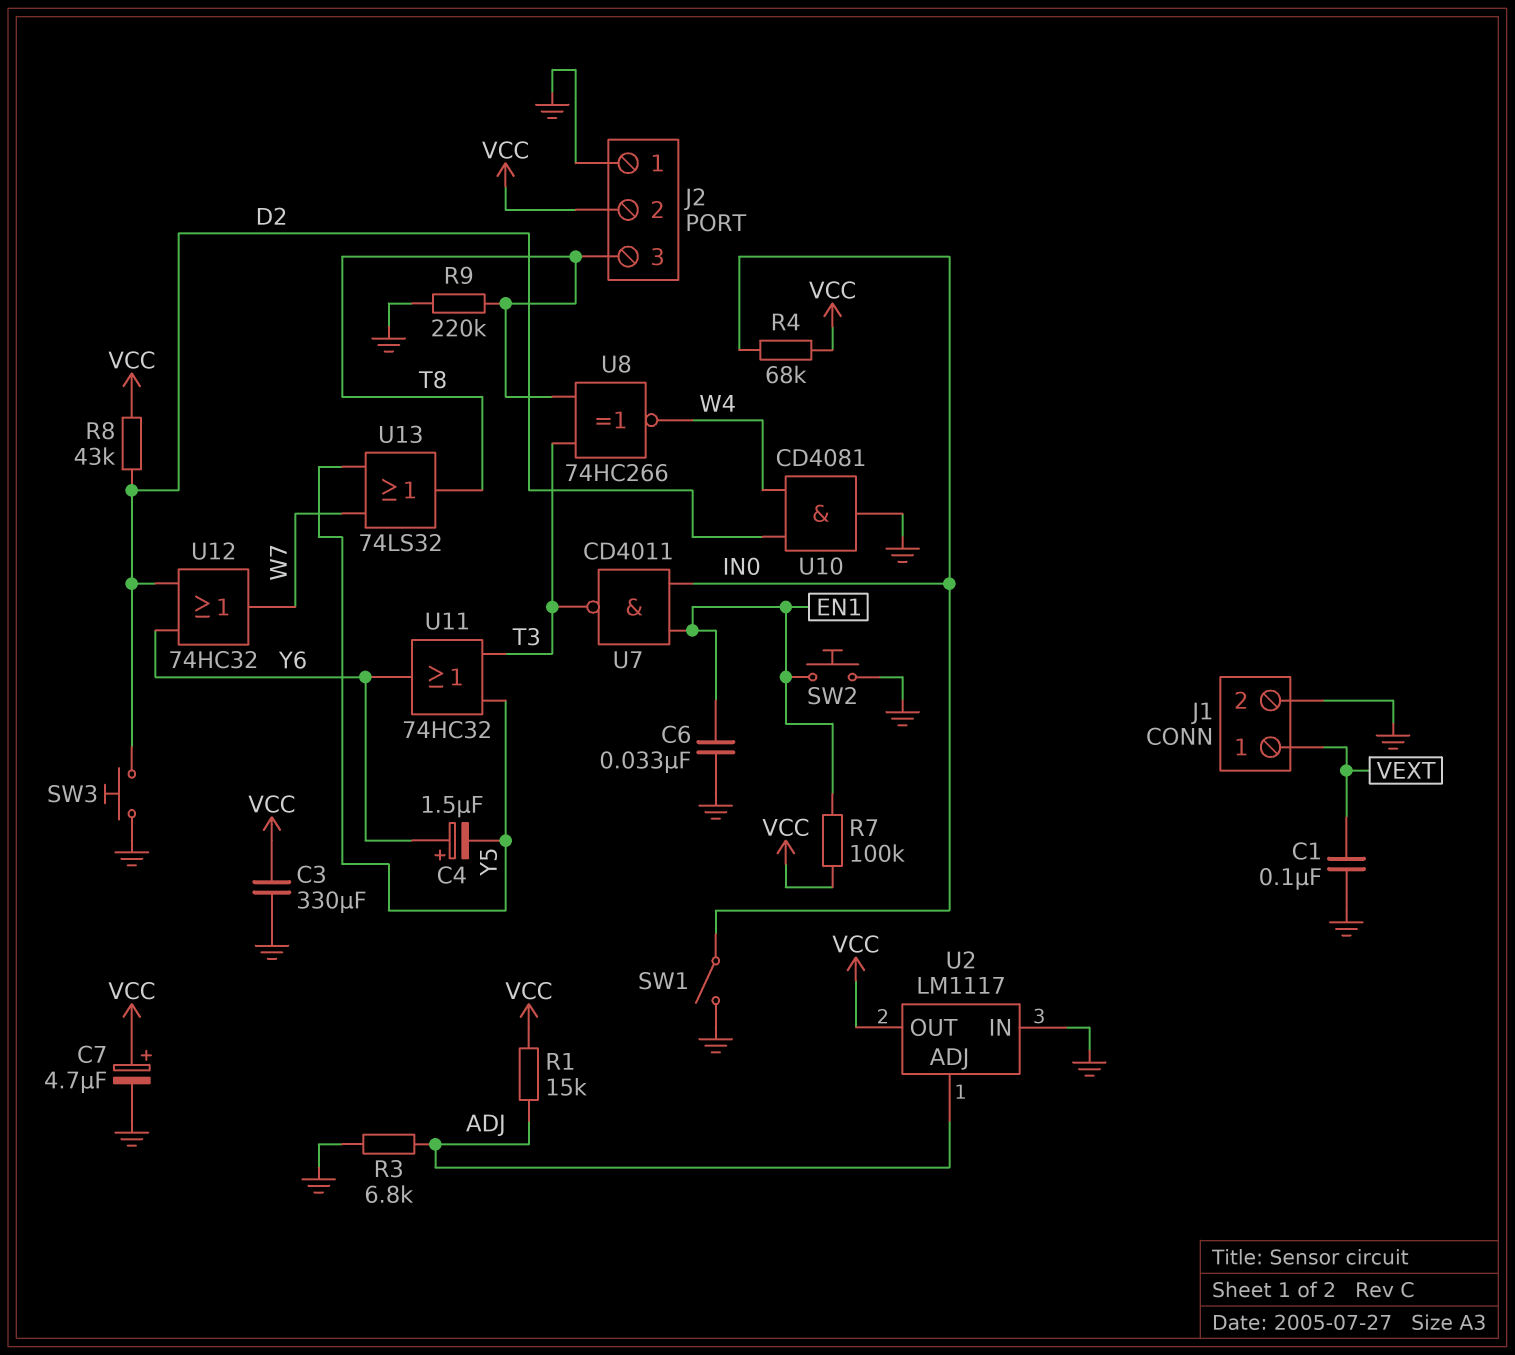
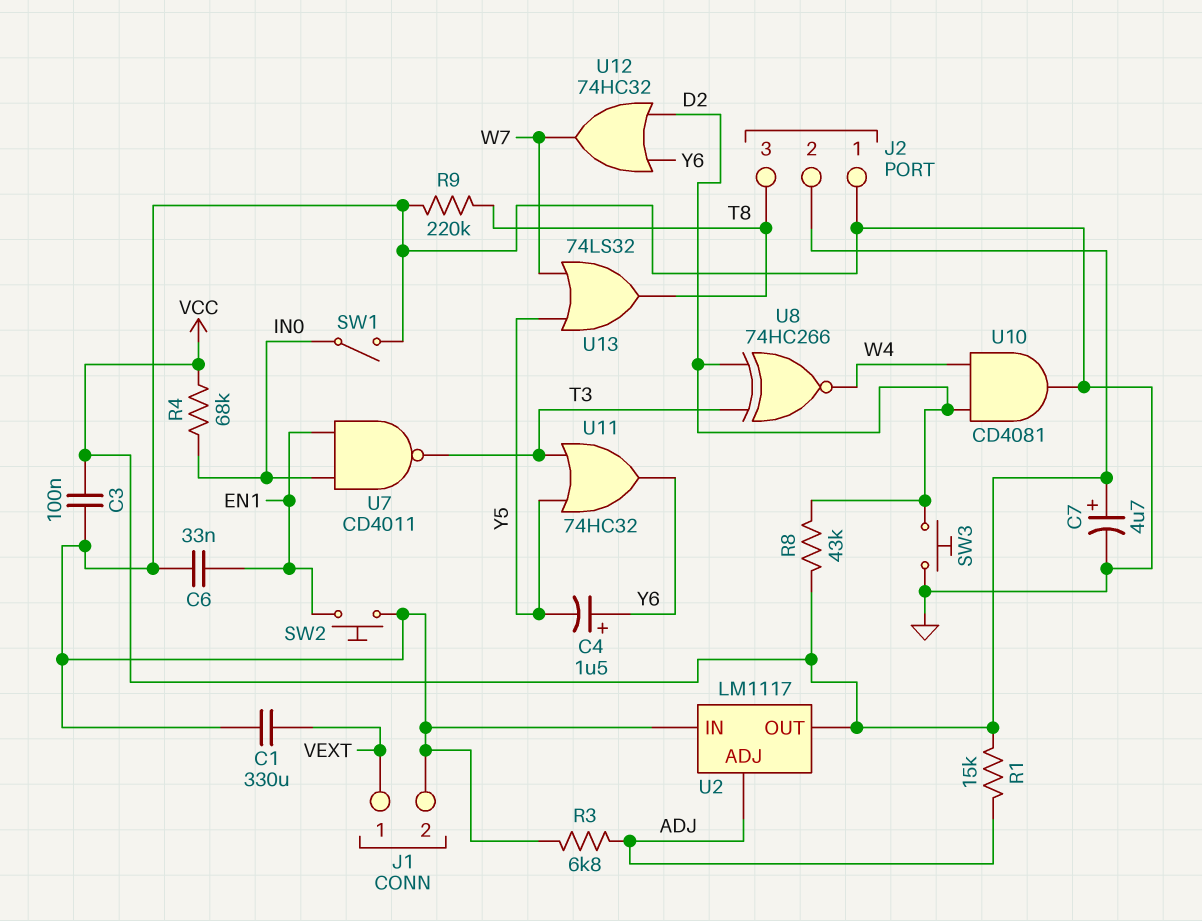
C1: 100nF (GND, VEXT) -> 330uF (GND, VEXT)
C3: 330uF (GND, VCC) -> 100nF (GND, VCC)
R7: 100k (EN1, VCC) -> none
U8: XNOR 74HC266 (in T3, in T8, out W4) -> XNOR 74HC266 (in D2, in T3, out W4)

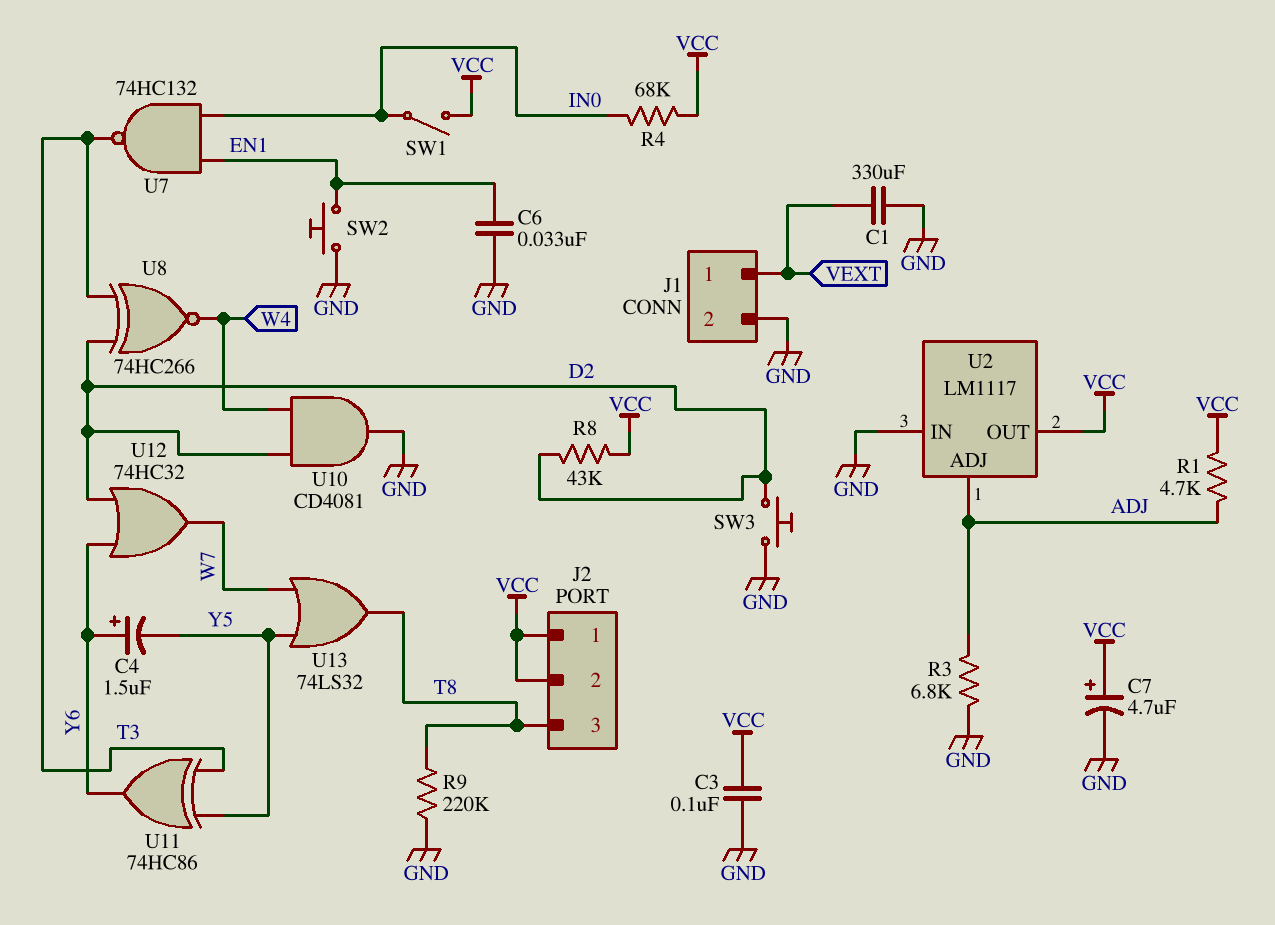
J2 pin 1: GND -> VCC
R1: 15k (ADJ, VCC) -> 4.7k (ADJ, VCC)
SW1: switch (GND, IN0) -> switch (IN0, VCC)
U7: NAND CD4011 (in EN1, in IN0, out T3) -> NAND 74HC132 (in EN1, in IN0, out T3)
U11: OR 74HC32 (in T3, in Y5, out Y6) -> XOR 74HC86 (in T3, in Y5, out Y6)

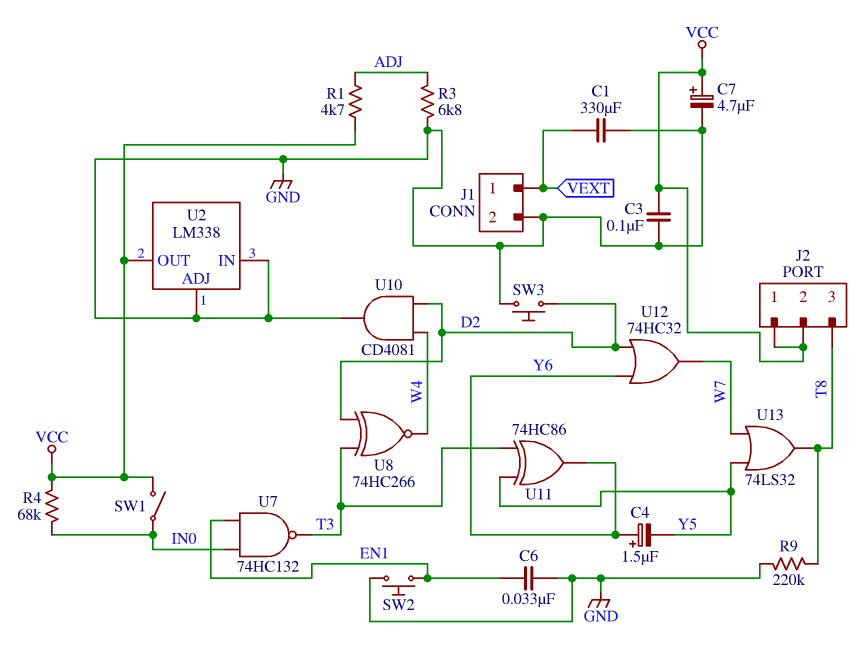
R8: 43k (D2, VCC) -> none
U2: LM1117 -> LM338
U2 pin ADJ: ADJ -> GND

